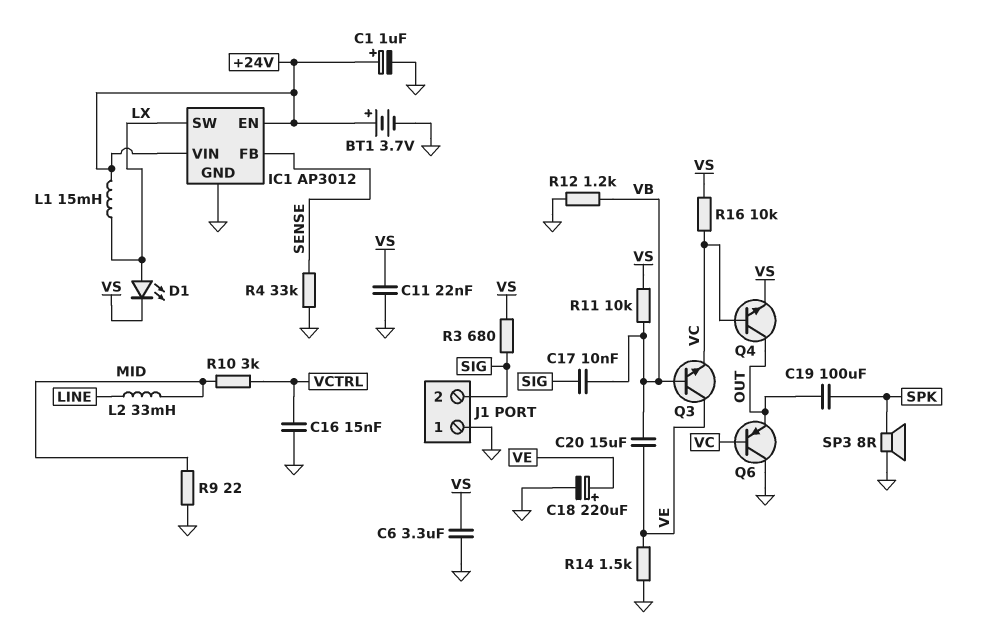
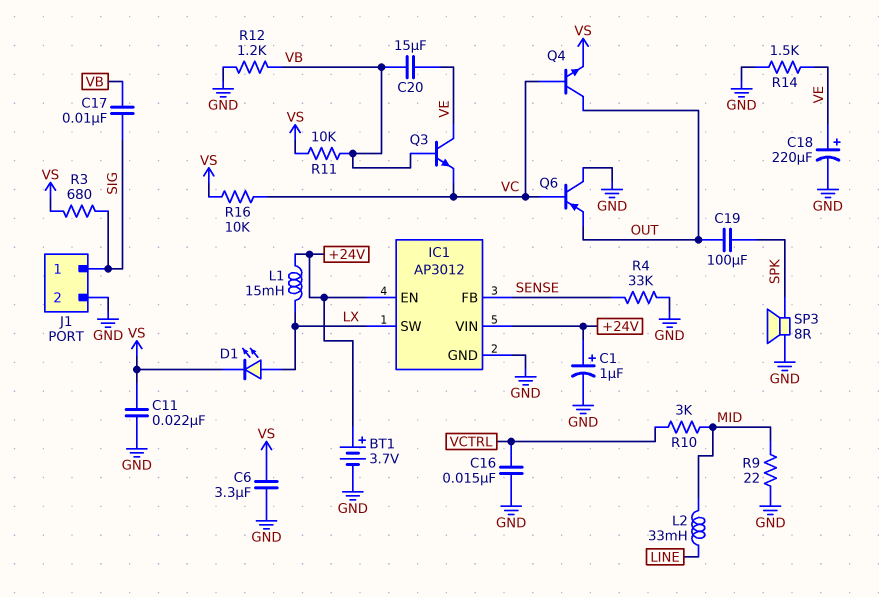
J1 pin 1: GND -> SIG
J1 pin 2: SIG -> GND

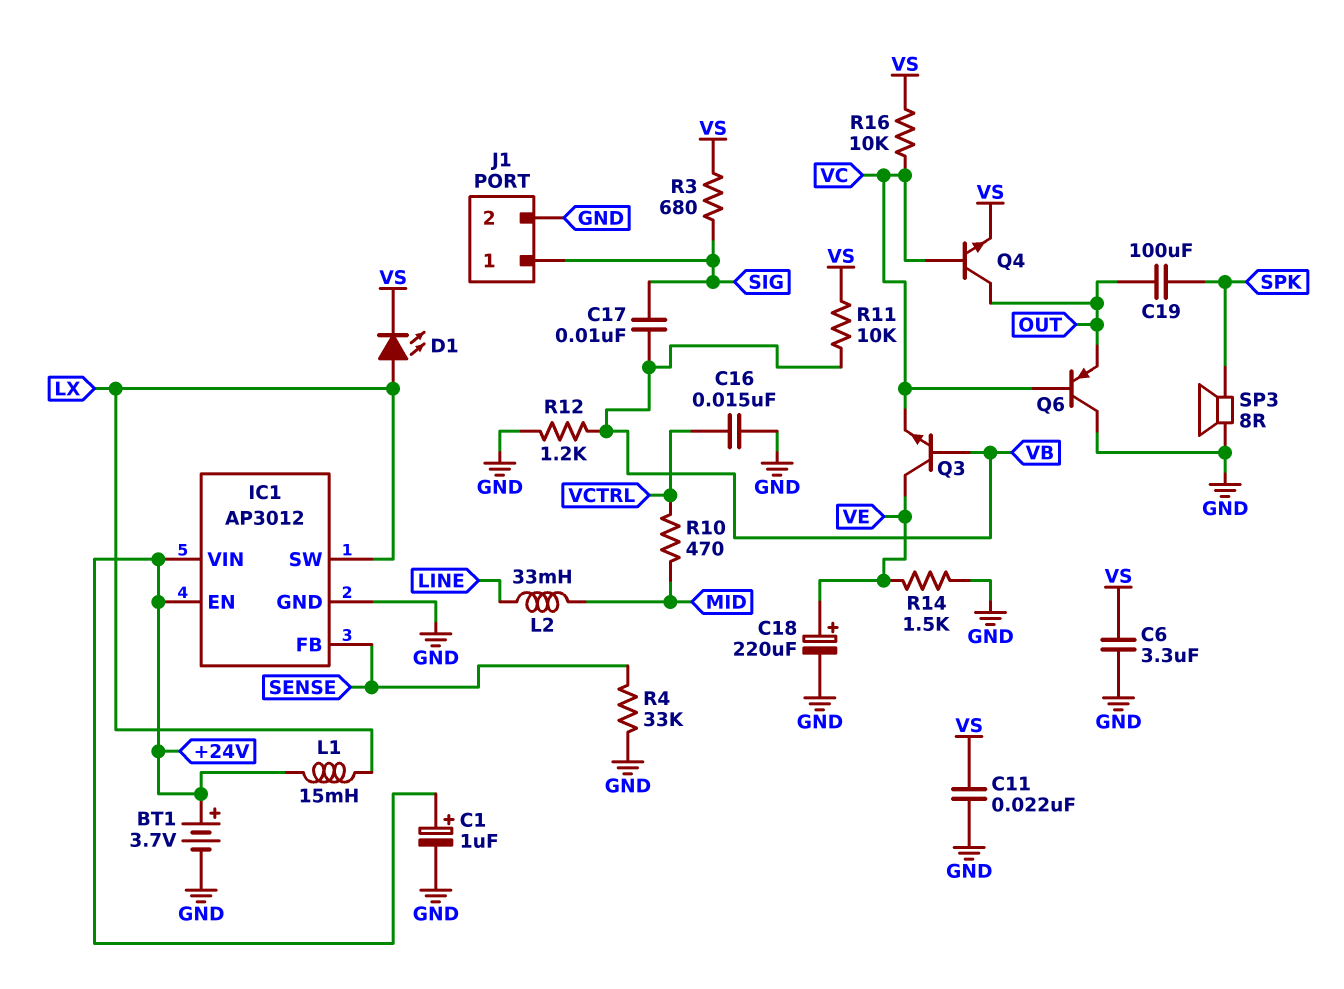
C20: 15uF (VB, VE) -> none
R9: 22 (GND, MID) -> none
R10: 3k (MID, VCTRL) -> 470 (MID, VCTRL)

